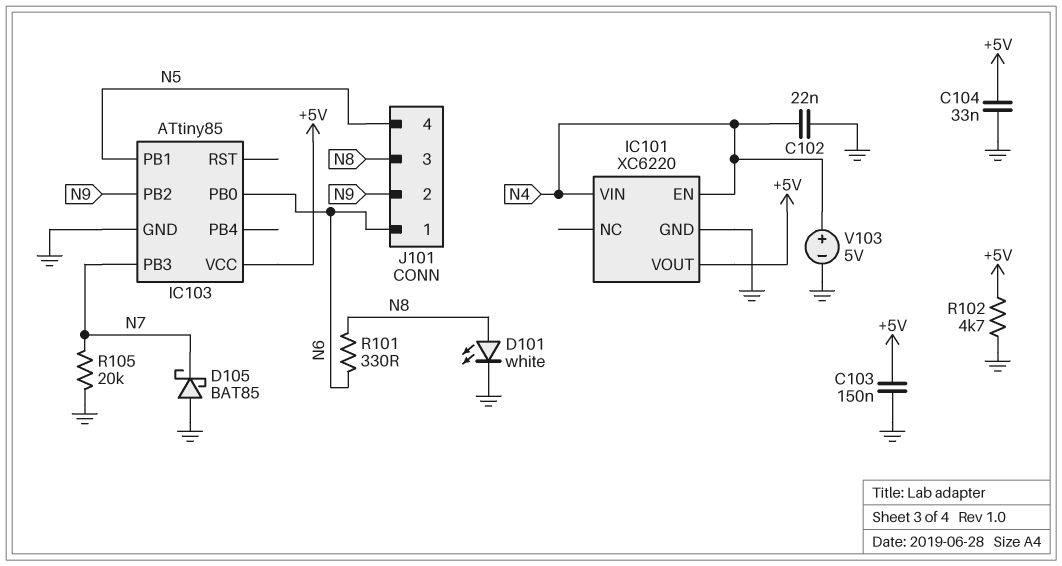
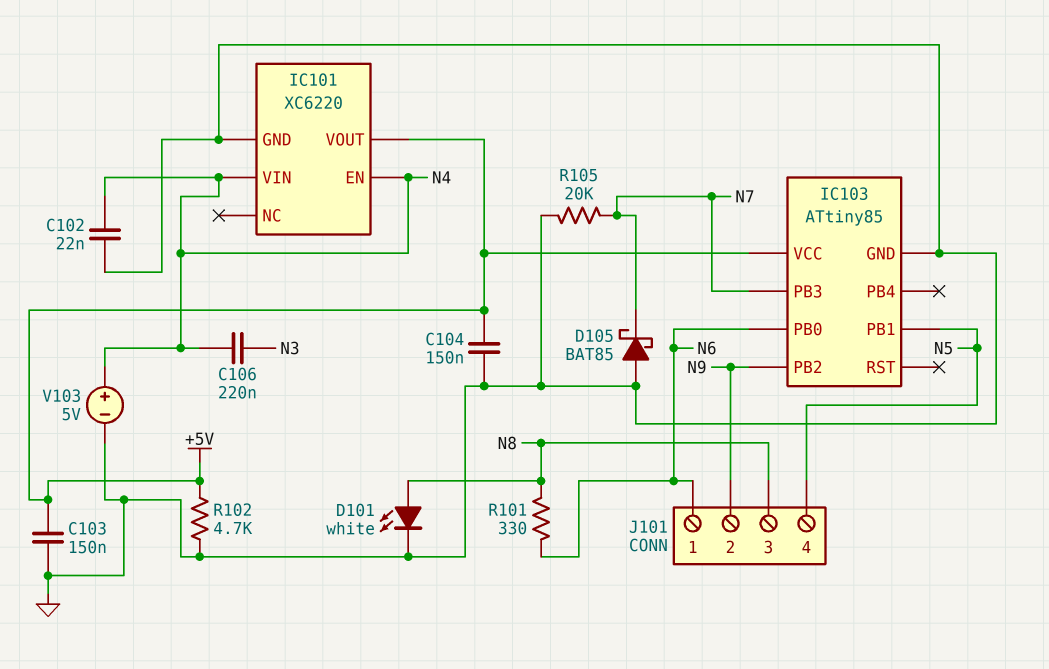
C104: 33nF (+5V, GND) -> 150nF (+5V, GND)
C106: none -> 220nF (N3, N4)

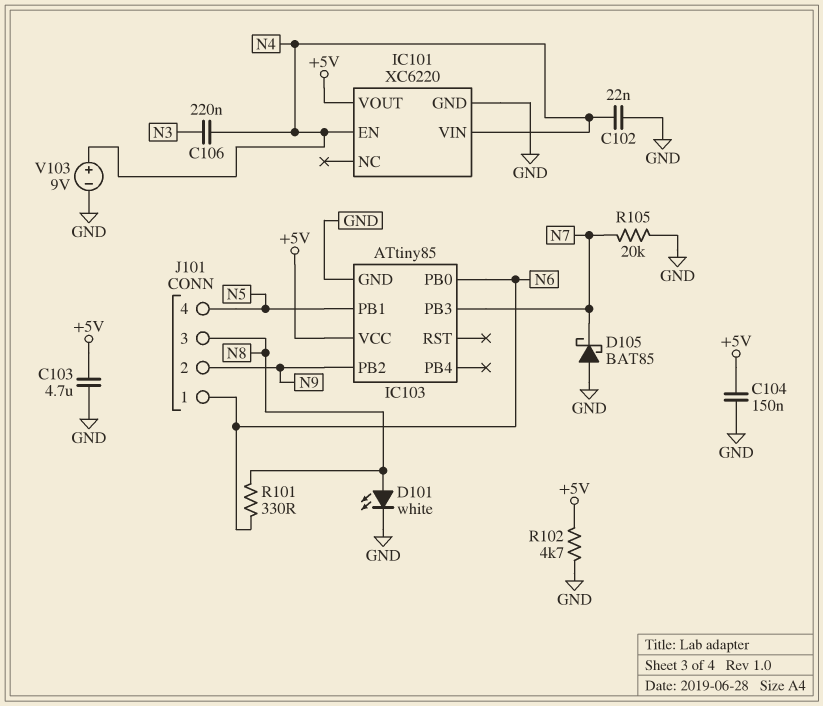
C103: 150nF (+5V, GND) -> 4.7uF (+5V, GND)
V103: 5V (plus N4, minus GND) -> 9V (plus N4, minus GND)

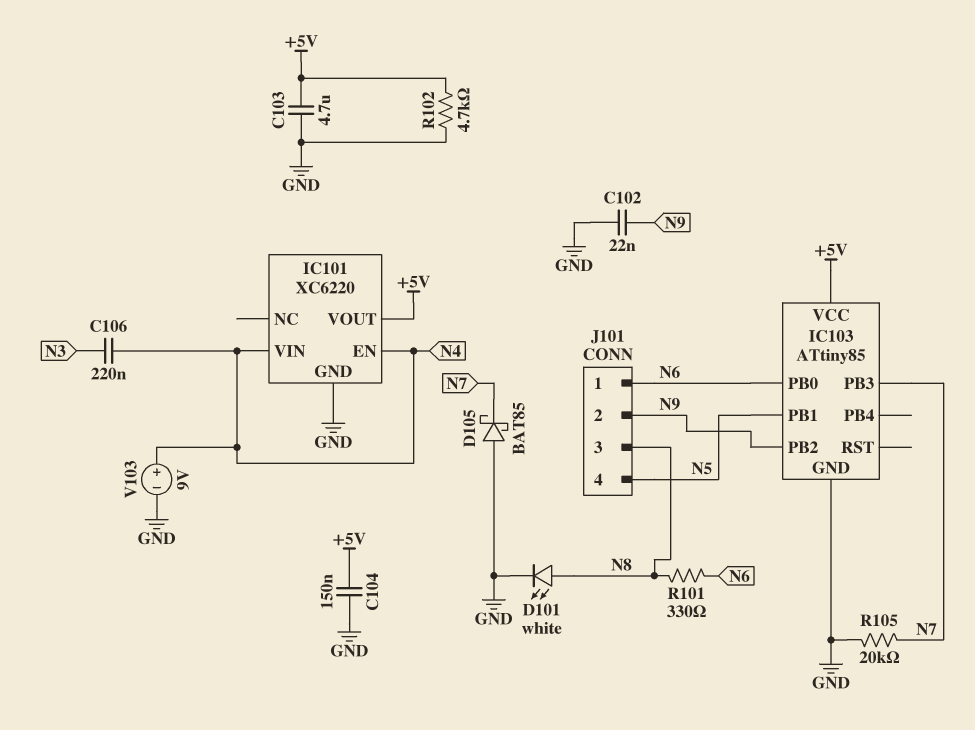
C102: 22nF (GND, N4) -> 22nF (GND, N9)

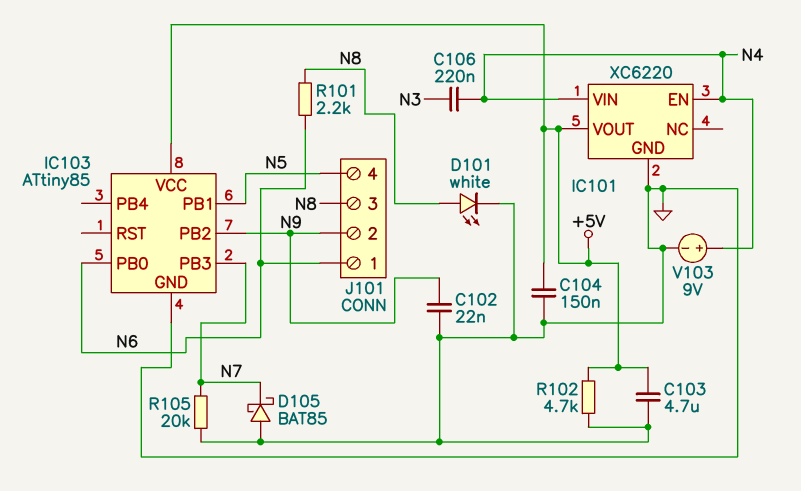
R101: 330 (N6, N8) -> 2.2k (N6, N8)

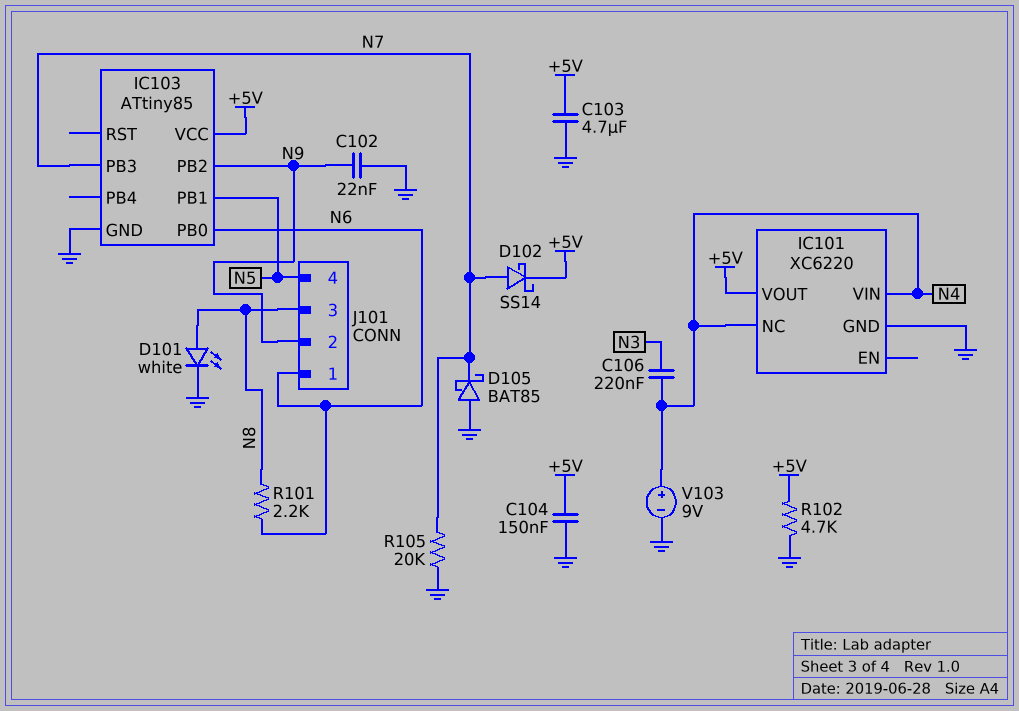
D102: none -> schottky SS14 (A N7, K +5V)
IC101 pin EN: N4 -> none
IC101 pin NC: none -> N4

